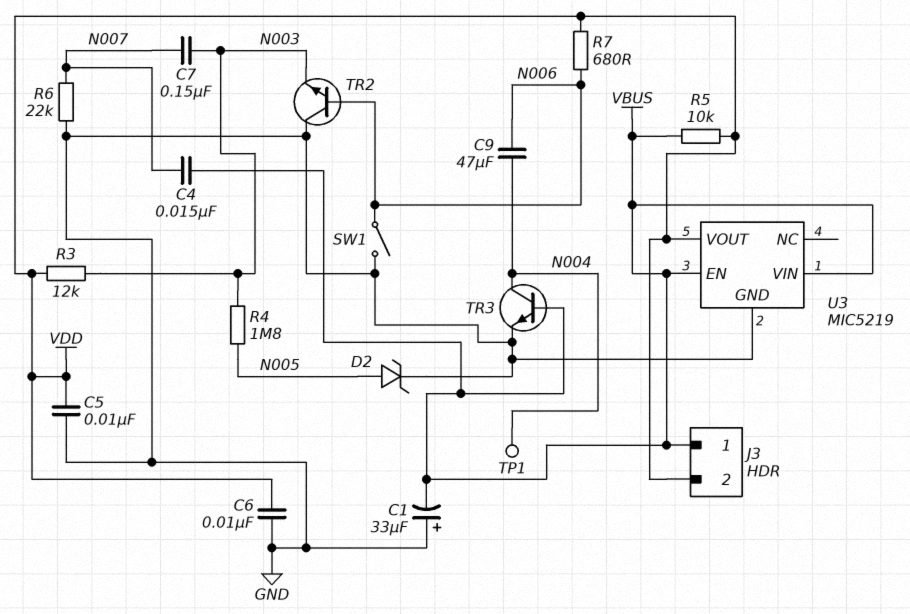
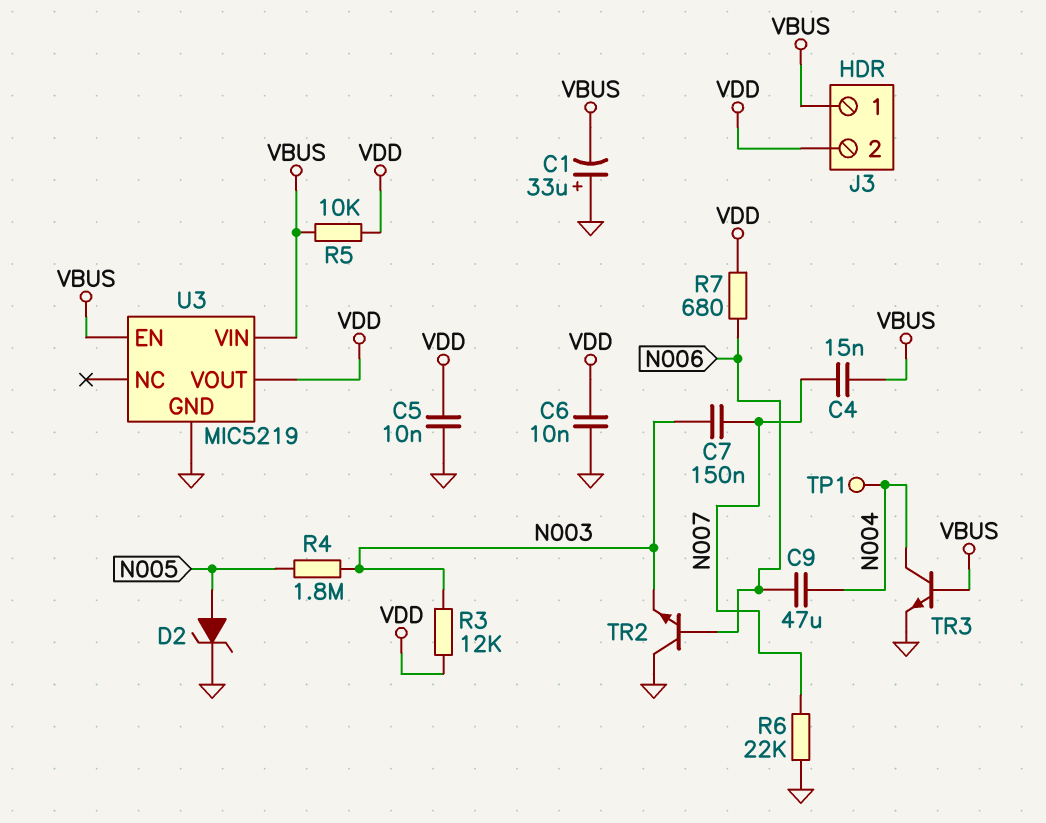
SW1: switch (GND, N006) -> none

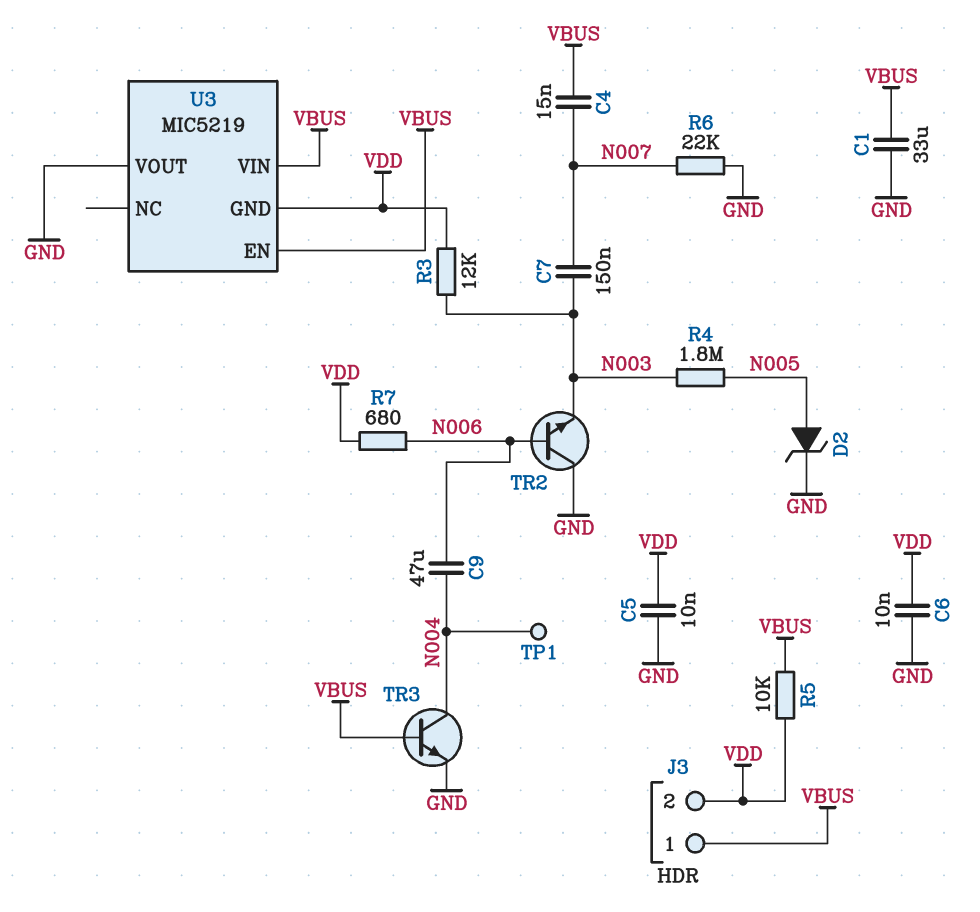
C1: 33uF (plus GND, minus VBUS) -> 33uF (GND, VBUS)
U3 pin GND: GND -> VDD
U3 pin VOUT: VDD -> GND

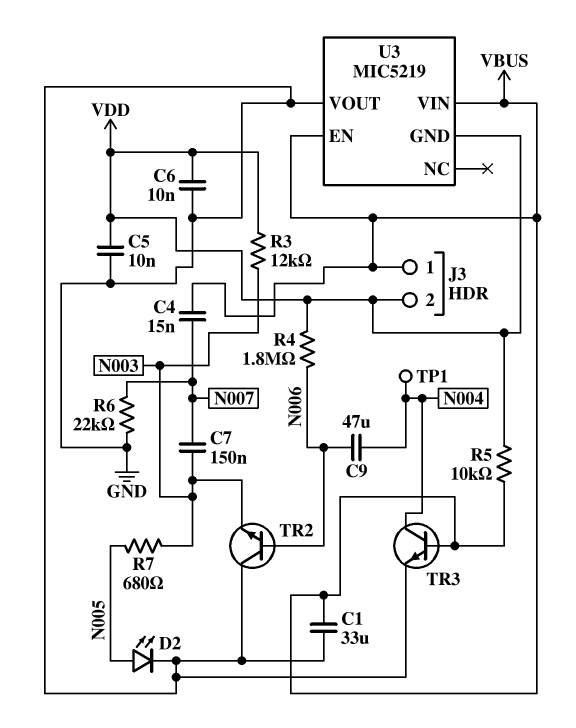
D2: zener (A N005, K GND) -> LED (A N005, K GND)
R4: 1.8M (N003, N005) -> 1.8M (N006, VDD)
R7: 680 (N006, VDD) -> 680 (N003, N005)

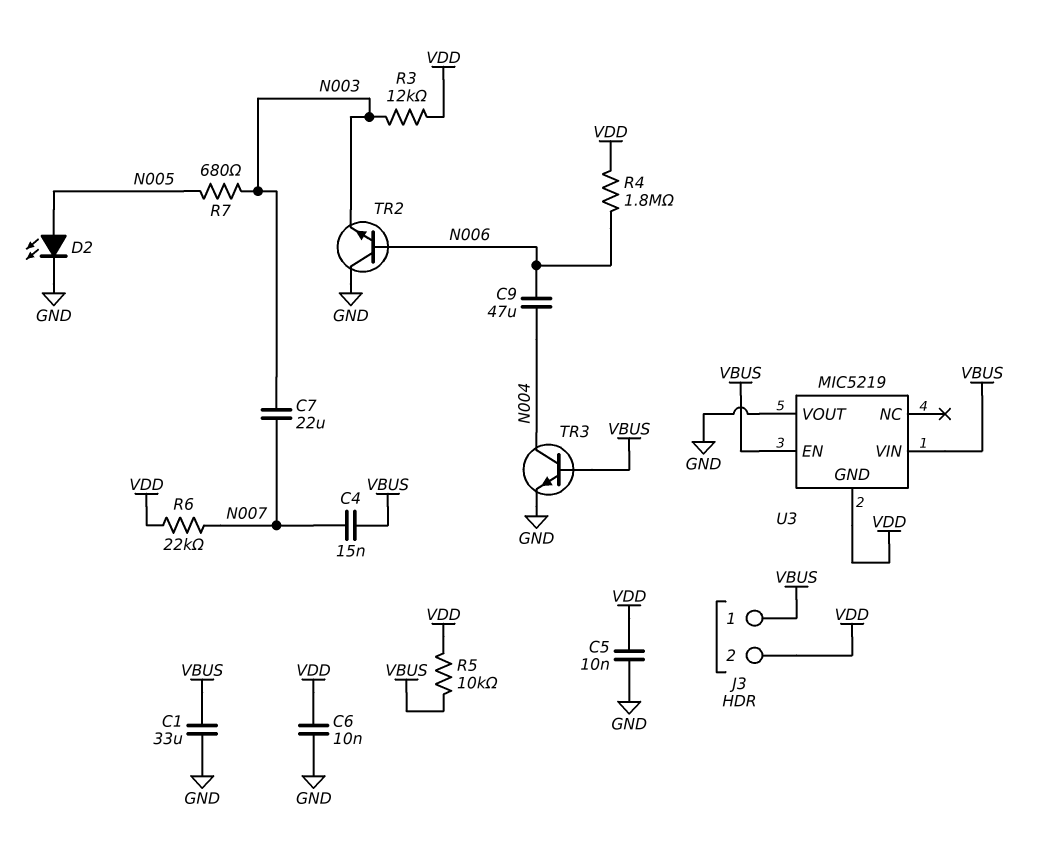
C7: 150nF (N003, N007) -> 22uF (N003, N007)
R6: 22k (GND, N007) -> 22k (N007, VDD)
TP1: test point (N004) -> none

